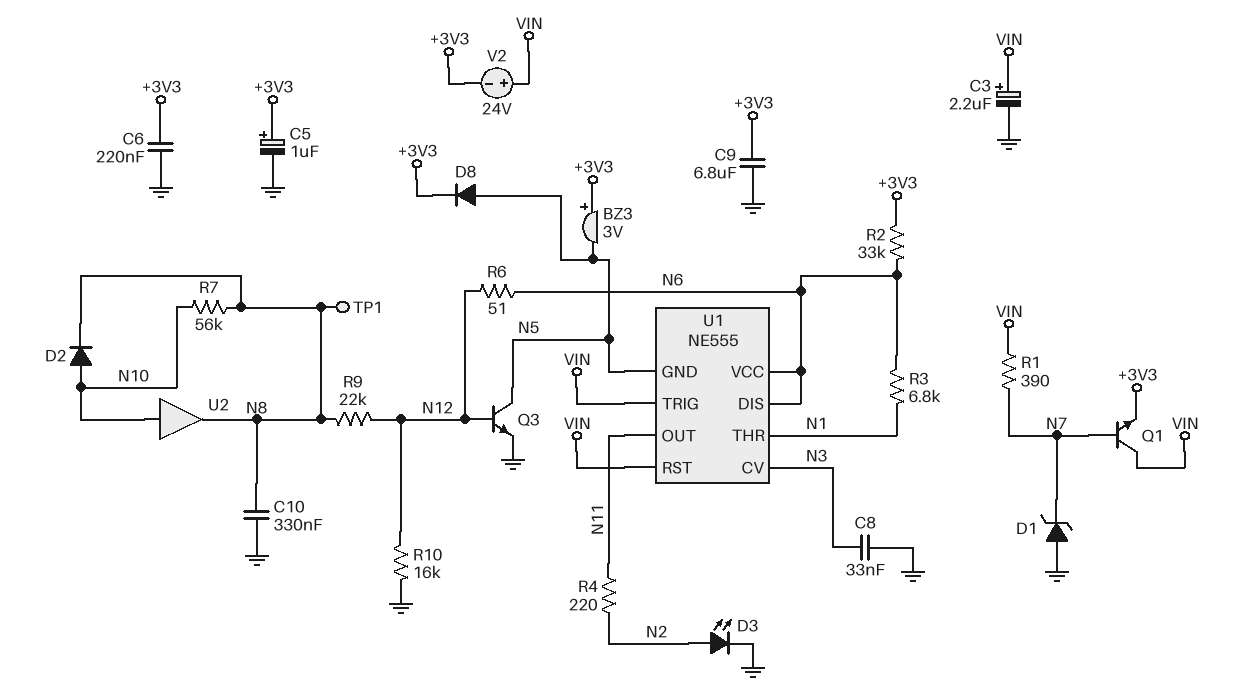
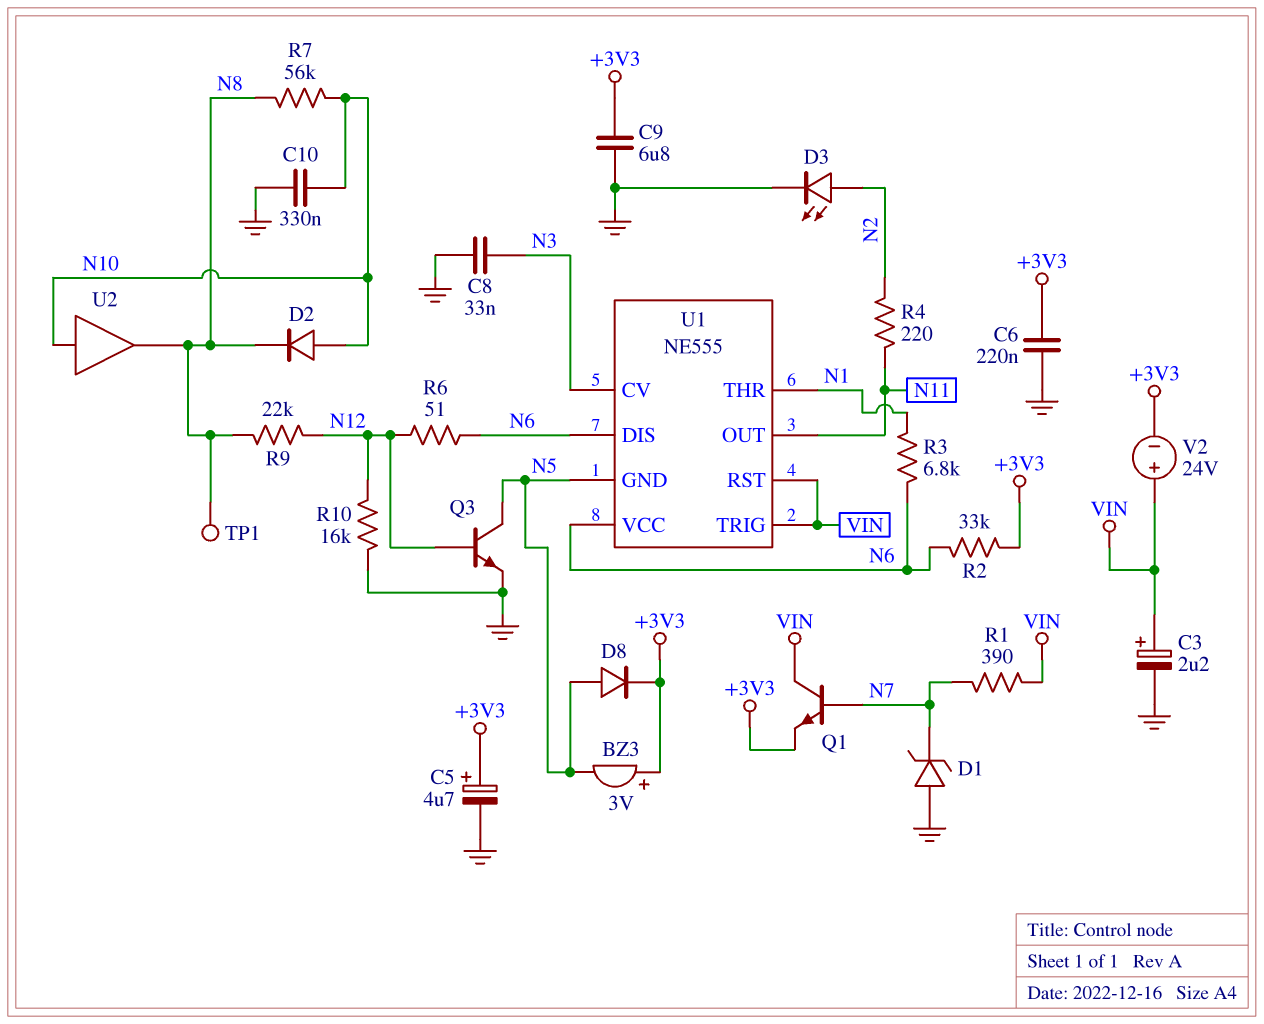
C5: 1uF (plus +3V3, minus GND) -> 4.7uF (plus +3V3, minus GND)
C10: 330nF (GND, N8) -> 330nF (GND, N10)

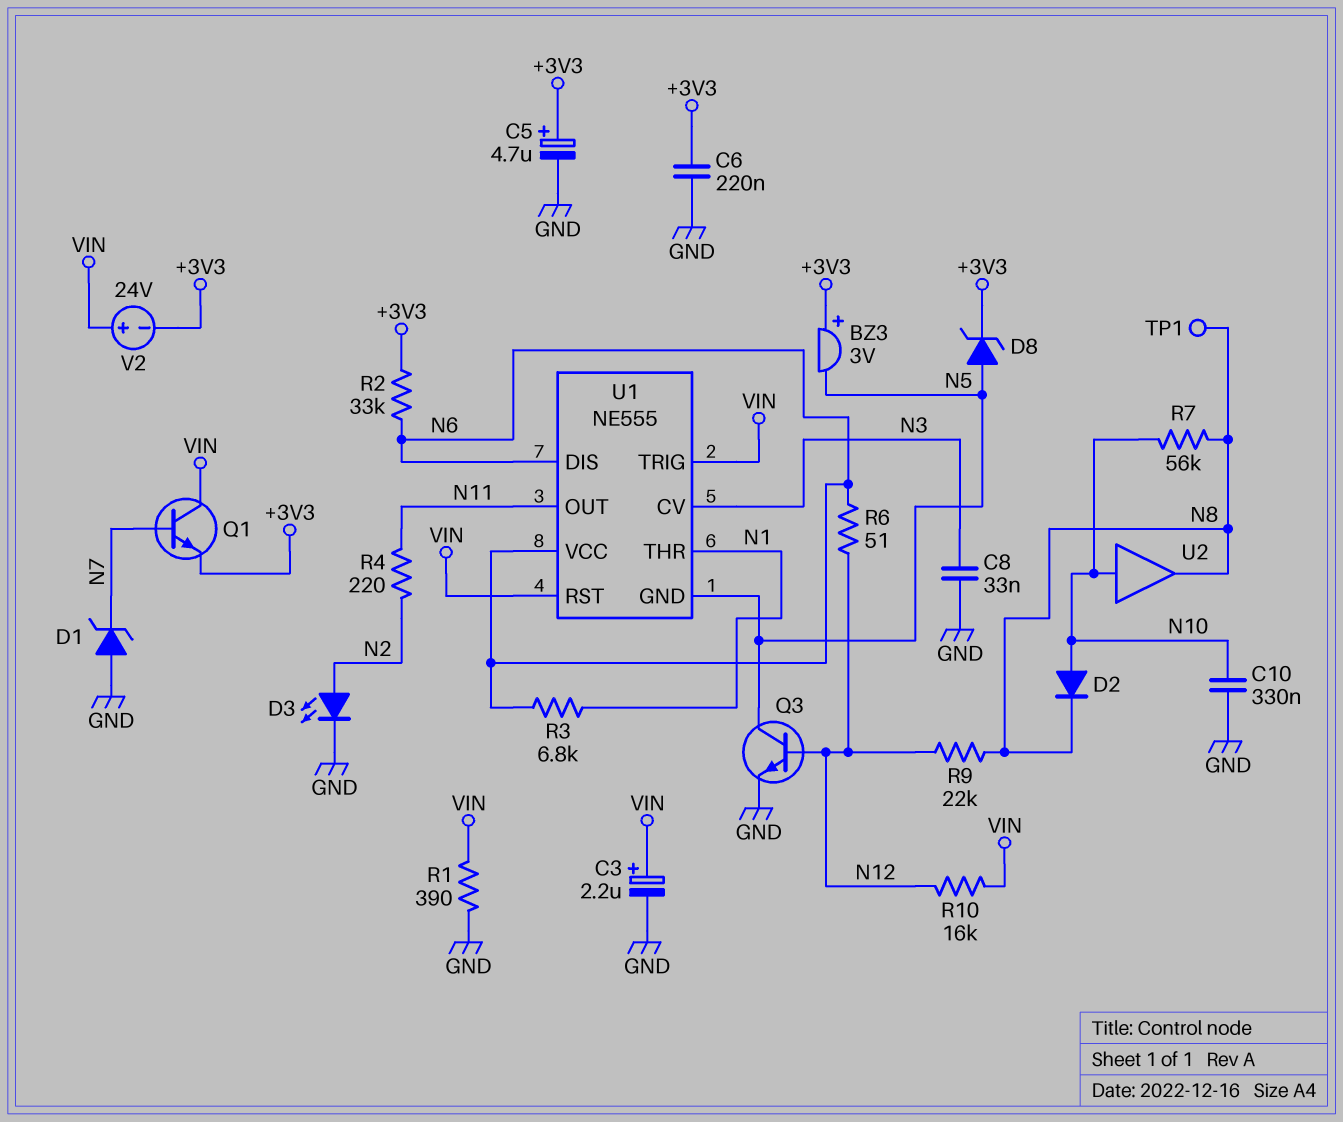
C9: 6.8uF (+3V3, GND) -> none
D8: diode (A N5, K +3V3) -> zener (A N5, K +3V3)
R1: 390 (N7, VIN) -> 390 (GND, VIN)
R10: 16k (GND, N12) -> 16k (N12, VIN)

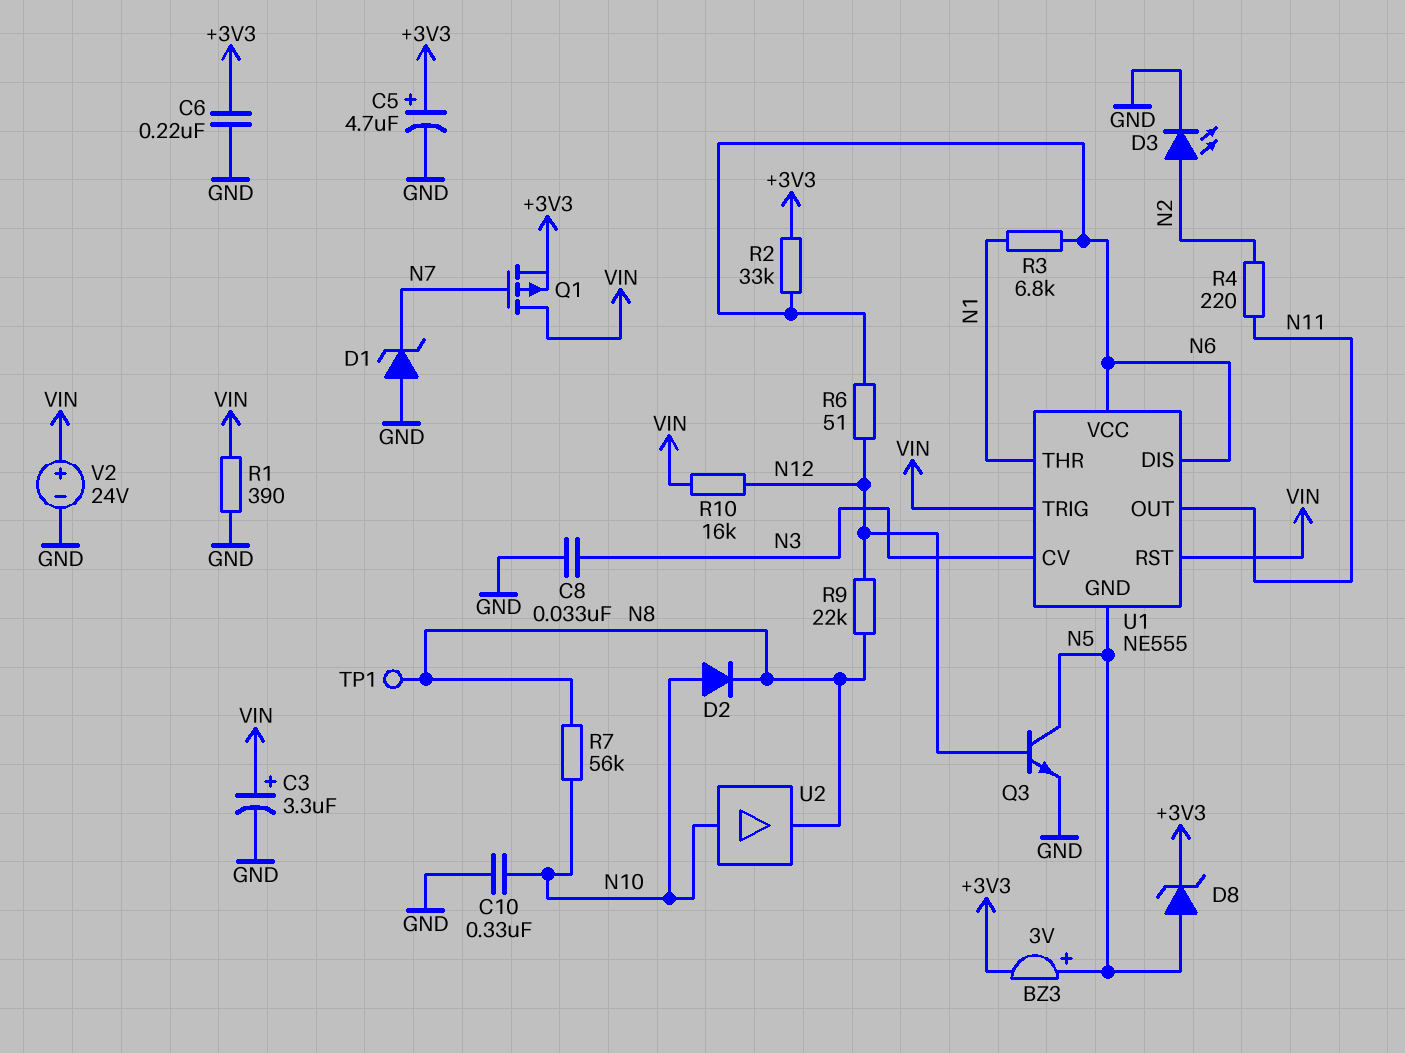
BZ3: buzzer 3V (plus +3V3, minus N5) -> buzzer 3V (plus N5, minus +3V3)
C3: 2.2uF (plus VIN, minus GND) -> 3.3uF (plus VIN, minus GND)
Q1: NPN (B N7, C VIN, E +3V3) -> PMOS (G N7, D VIN, S +3V3)
V2: 24V (plus VIN, minus +3V3) -> 24V (plus VIN, minus GND)

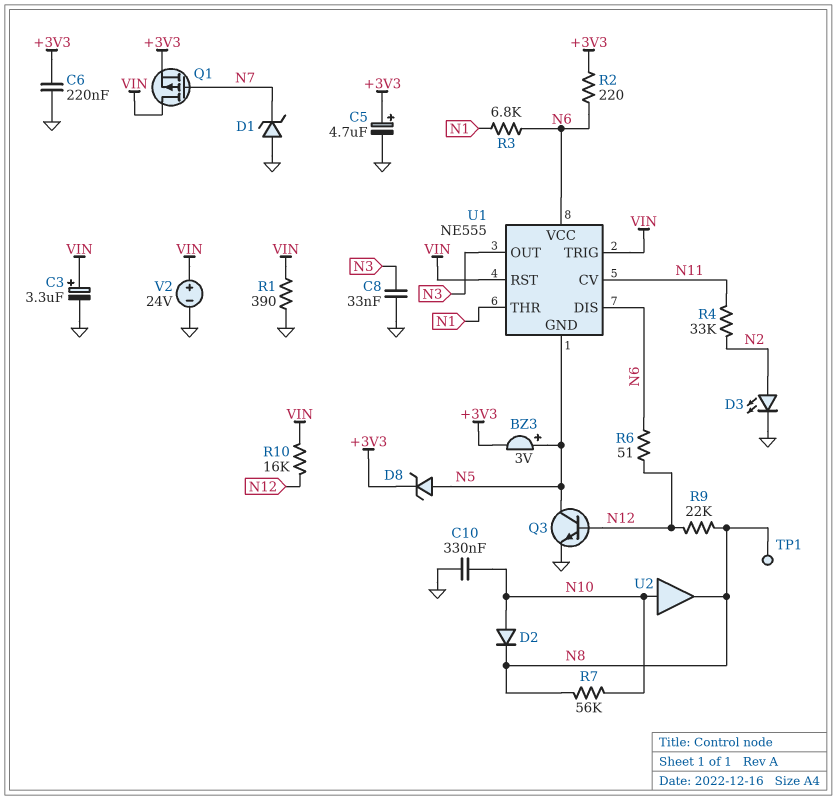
R2: 33k (+3V3, N6) -> 220 (+3V3, N6)
R4: 220 (N2, N11) -> 33k (N2, N11)
U1 pin CV: N3 -> N11
U1 pin OUT: N11 -> N3

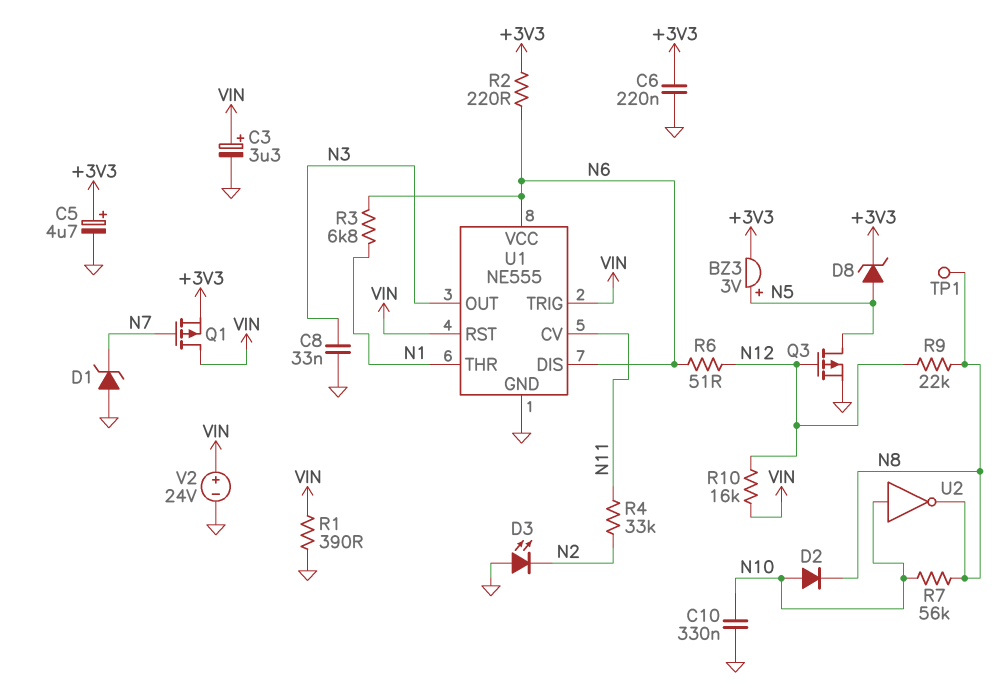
D3: LED (A N2, K GND) -> LED (A GND, K N2)
Q3: NPN (B N12, C N5, E GND) -> PMOS (G N12, D N5, S GND)
U1 pin GND: N5 -> GND
U2: buffer (in N10, out N8) -> NOT (in N10, out N8)

